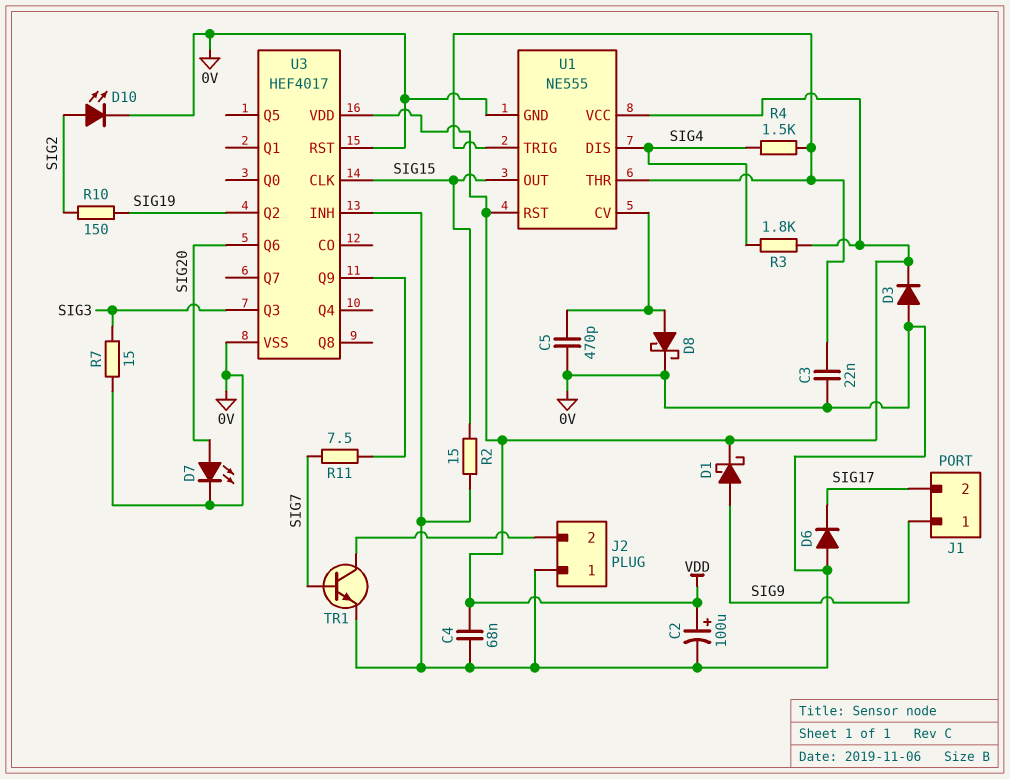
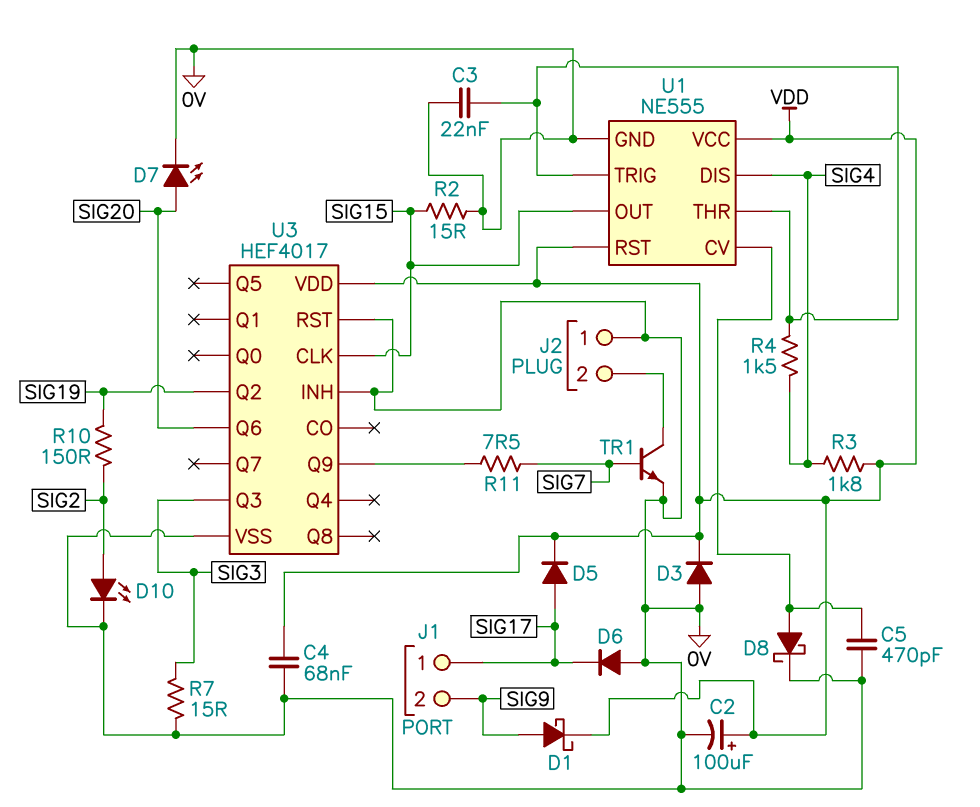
D5: none -> diode (A SIG17, K VDD)
J1 pin 1: SIG9 -> SIG17
J1 pin 2: SIG17 -> SIG9

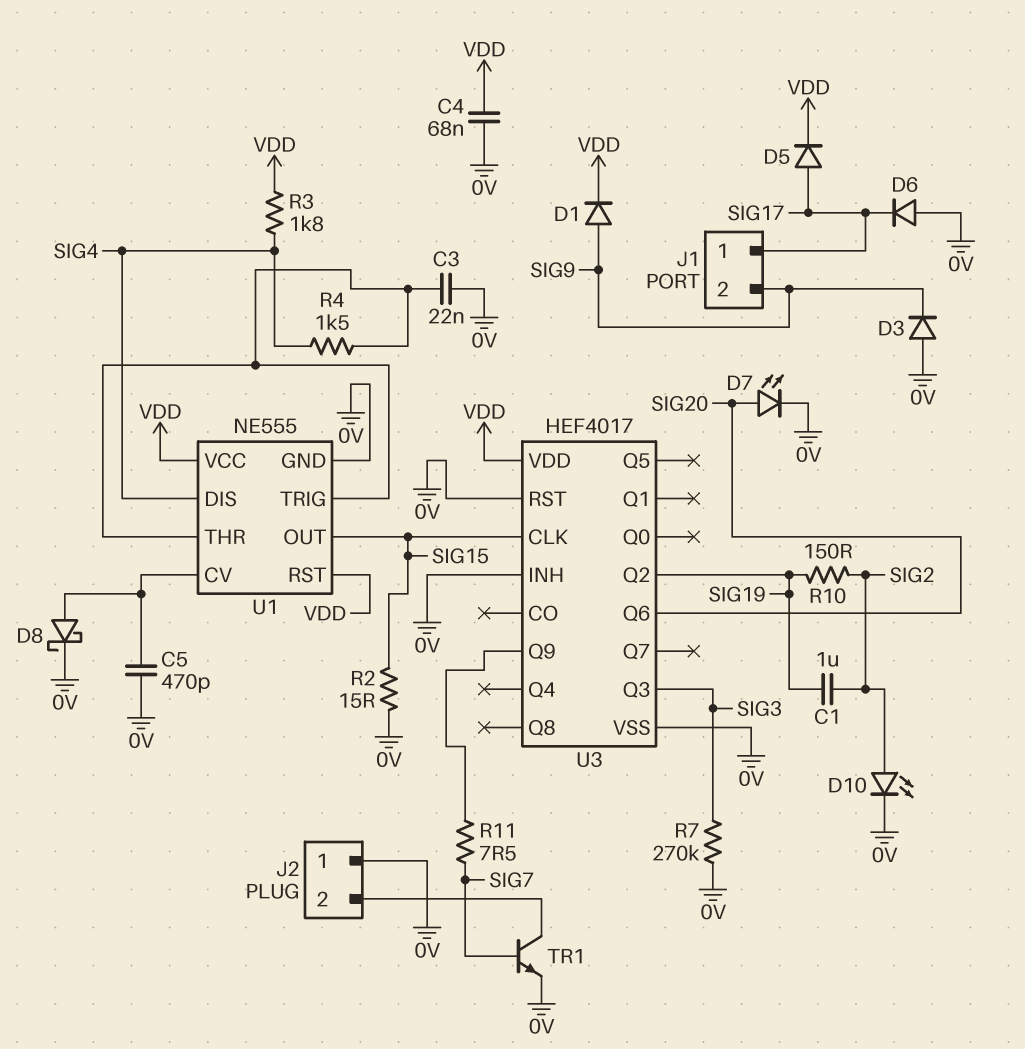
C1: none -> 1uF (SIG2, SIG19)
C2: 100uF (plus VDD, minus 0V) -> none
D1: schottky (A SIG9, K VDD) -> diode (A SIG9, K VDD)
D3: diode (A 0V, K VDD) -> diode (A 0V, K SIG9)
R7: 15 (0V, SIG3) -> 270k (0V, SIG3)

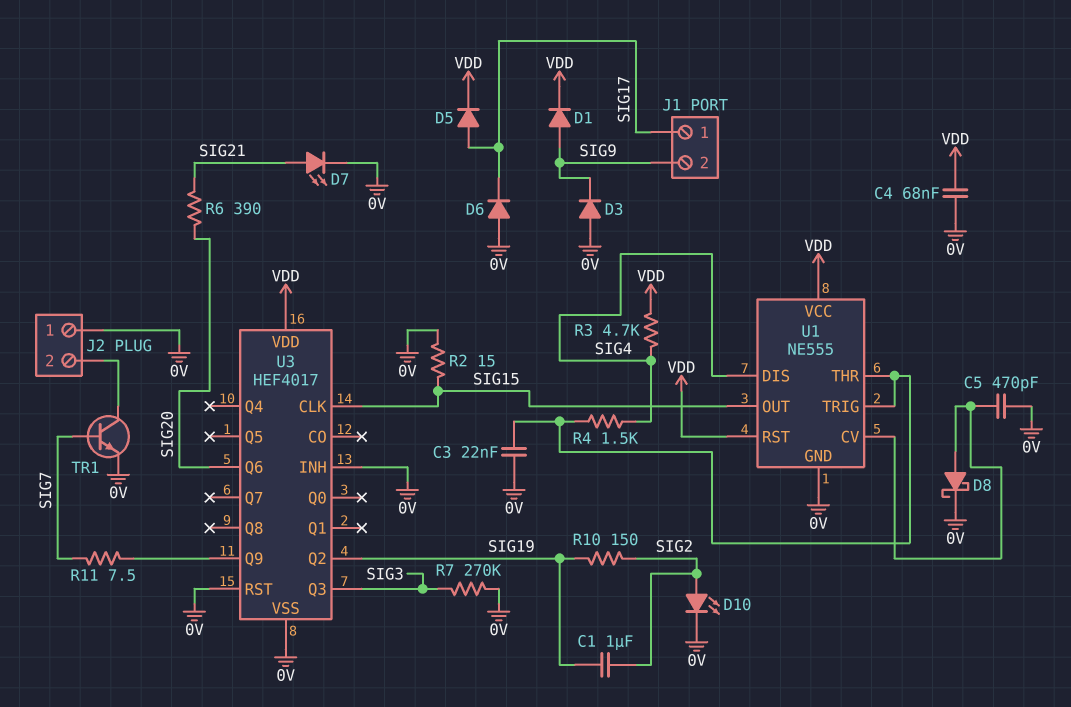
D7: LED (A SIG20, K 0V) -> LED (A SIG21, K 0V)
R3: 1.8k (SIG4, VDD) -> 4.7k (SIG4, VDD)
R6: none -> 390 (SIG20, SIG21)

